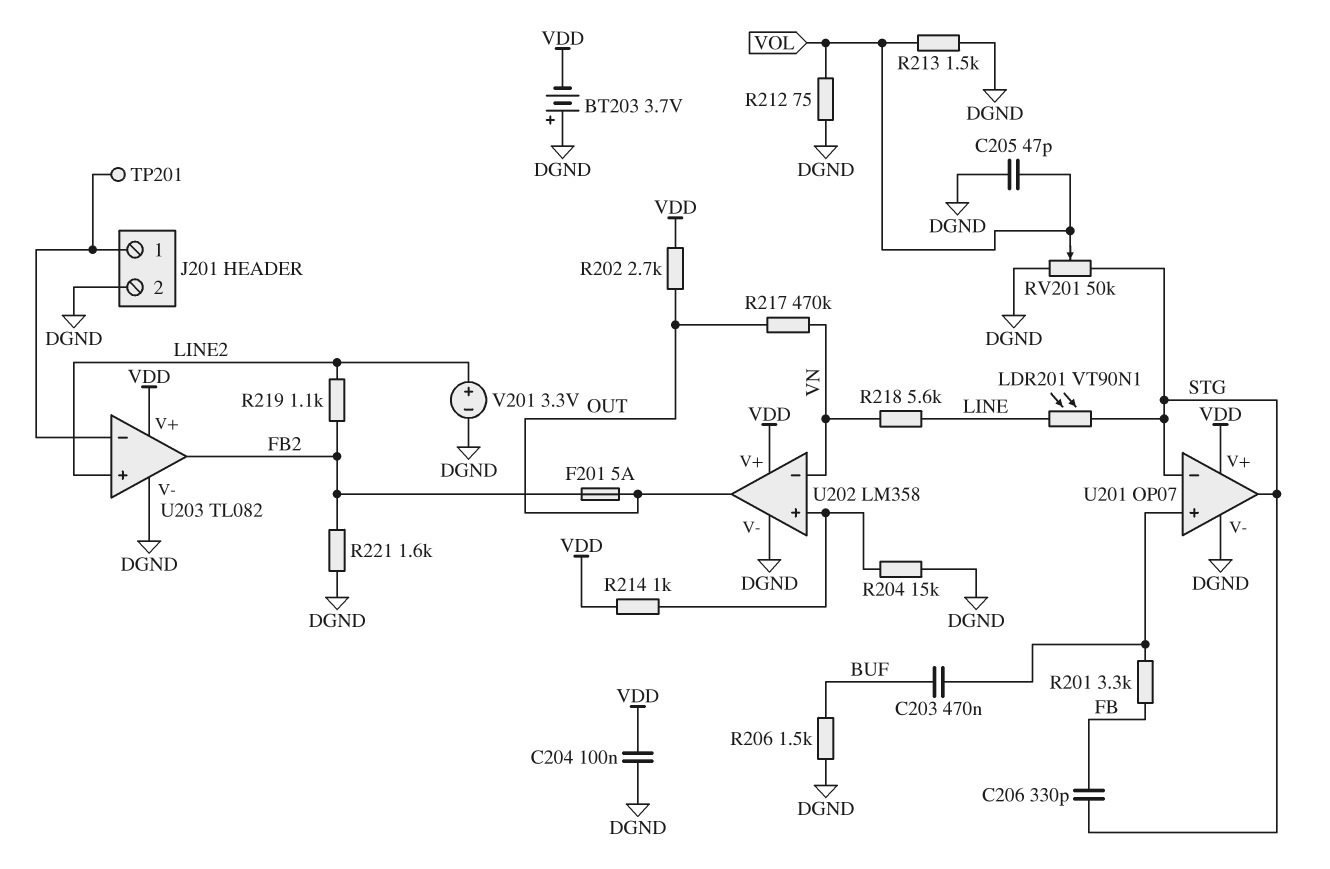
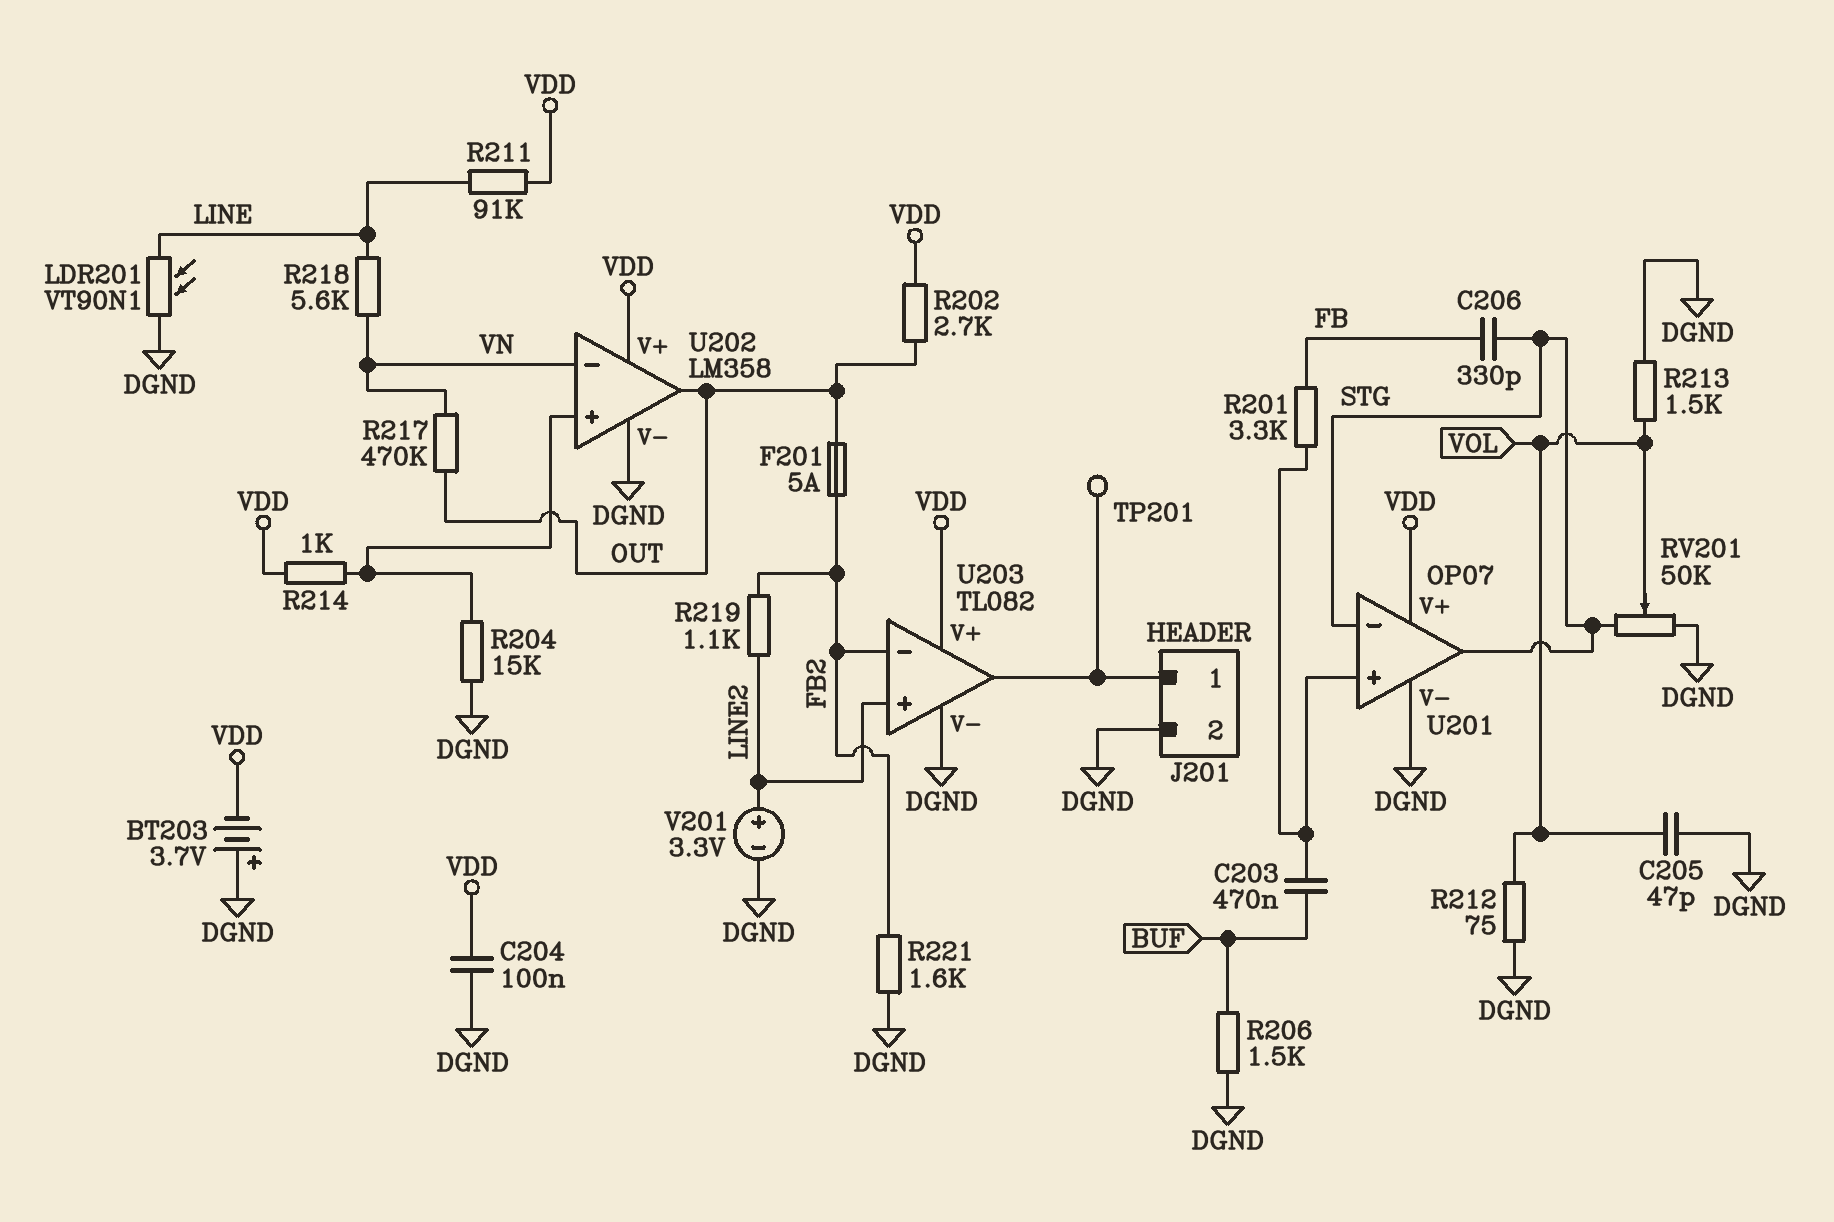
LDR201: VT90N1 (LINE, STG) -> VT90N1 (DGND, LINE)
R211: none -> 91k (LINE, VDD)
U203 pin in-: J201/1 -> FB2
U203 pin out: FB2 -> J201/1

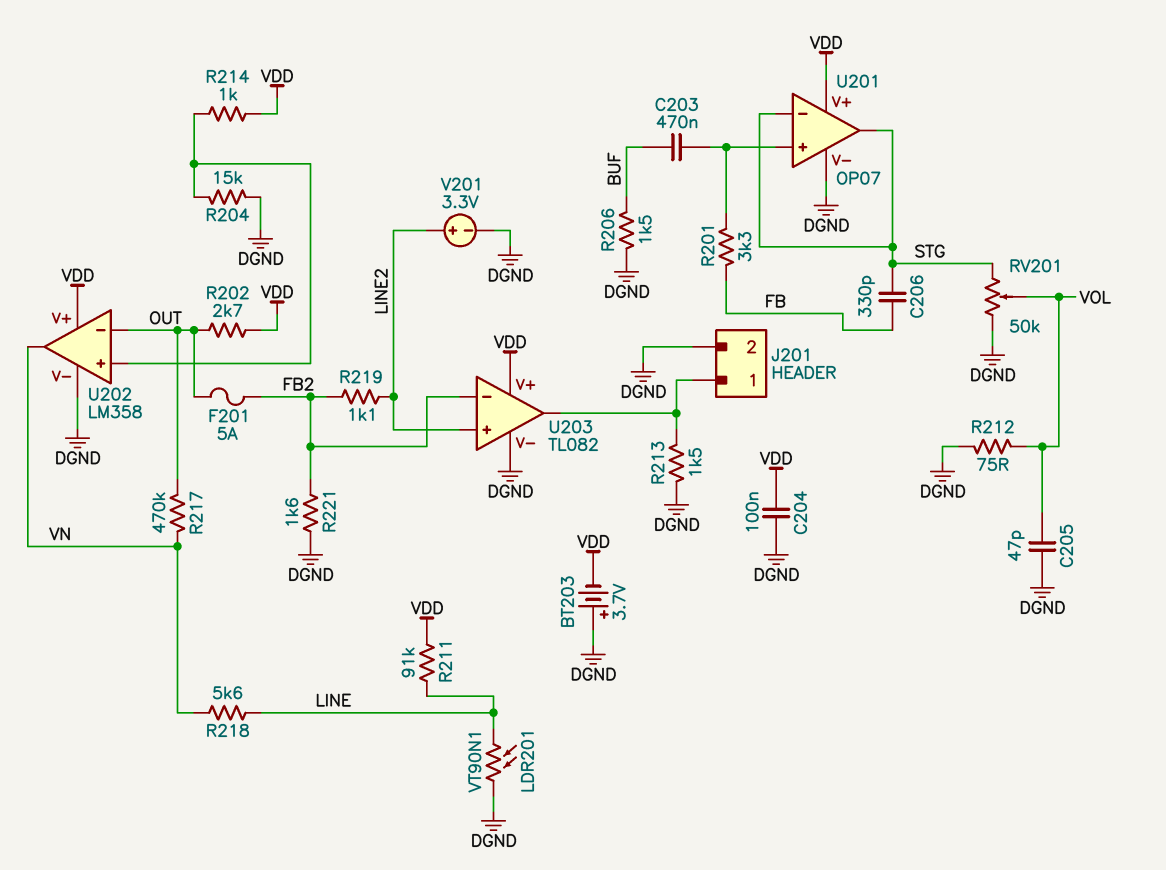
R213: 1.5k (DGND, VOL) -> 1.5k (DGND, J201/1)
TP201: test point (J201/1) -> none
U202 pin in-: VN -> OUT
U202 pin out: OUT -> VN

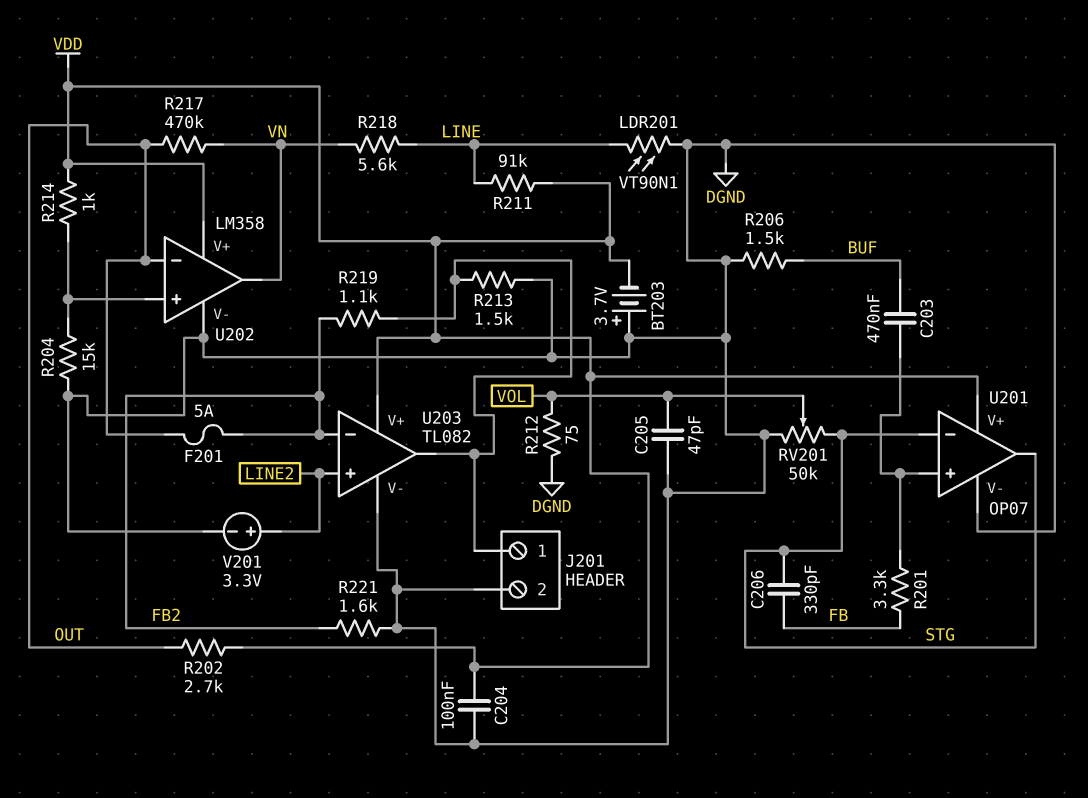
R219: 1.1k (FB2, LINE2) -> 1.1k (FB2, J201/1)

